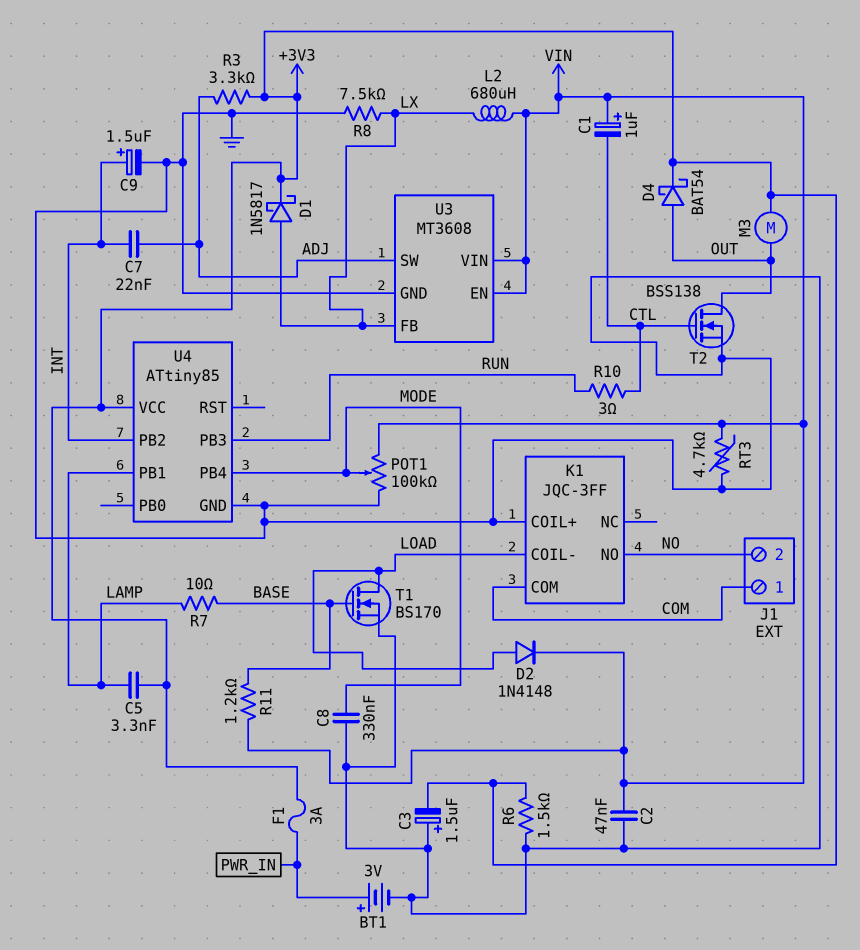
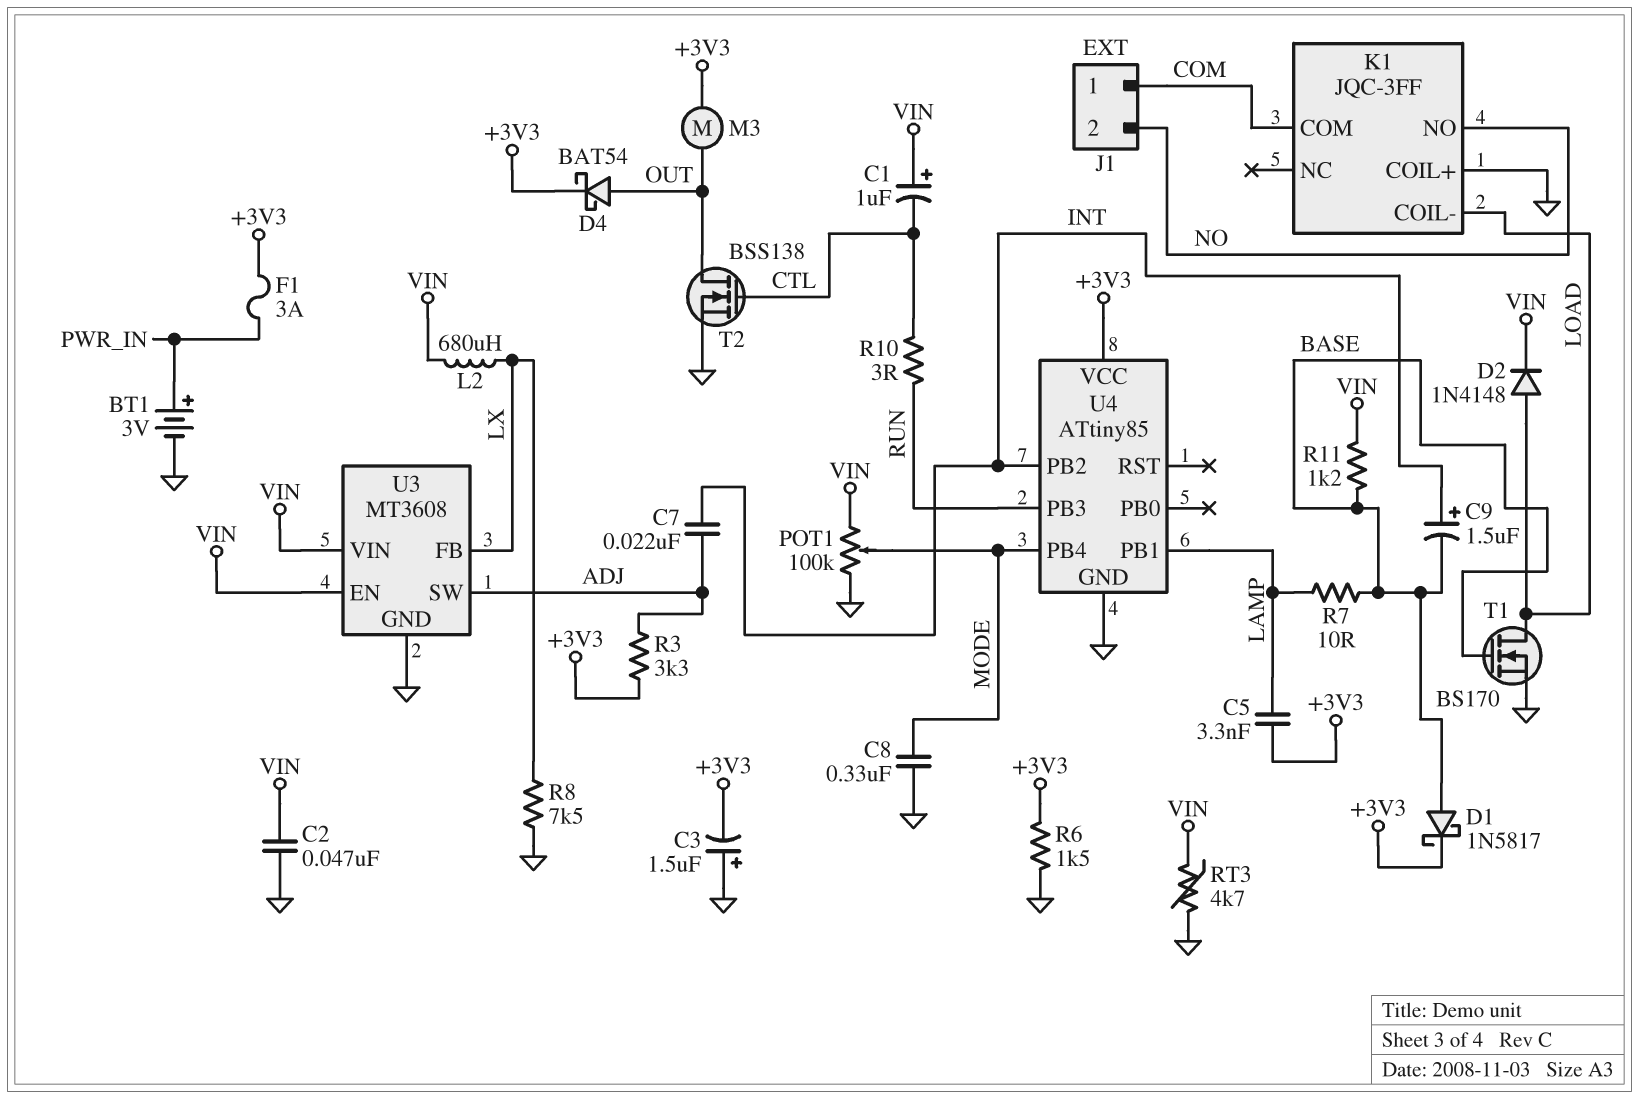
C9: 1.5uF (plus INT, minus GND) -> 1.5uF (plus INT, minus BASE)
D1: schottky 1N5817 (A LX, K +3V3) -> schottky 1N5817 (A BASE, K +3V3)

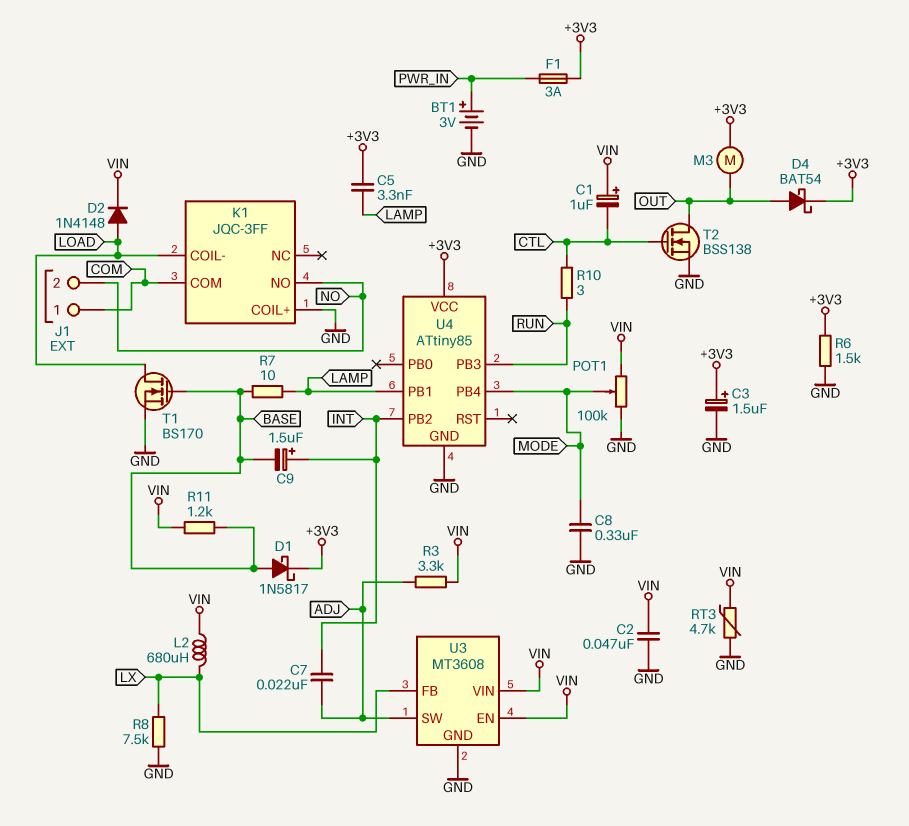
C3: 1.5uF (plus GND, minus +3V3) -> 1.5uF (plus +3V3, minus GND)
R3: 3.3k (+3V3, ADJ) -> 3.3k (ADJ, VIN)

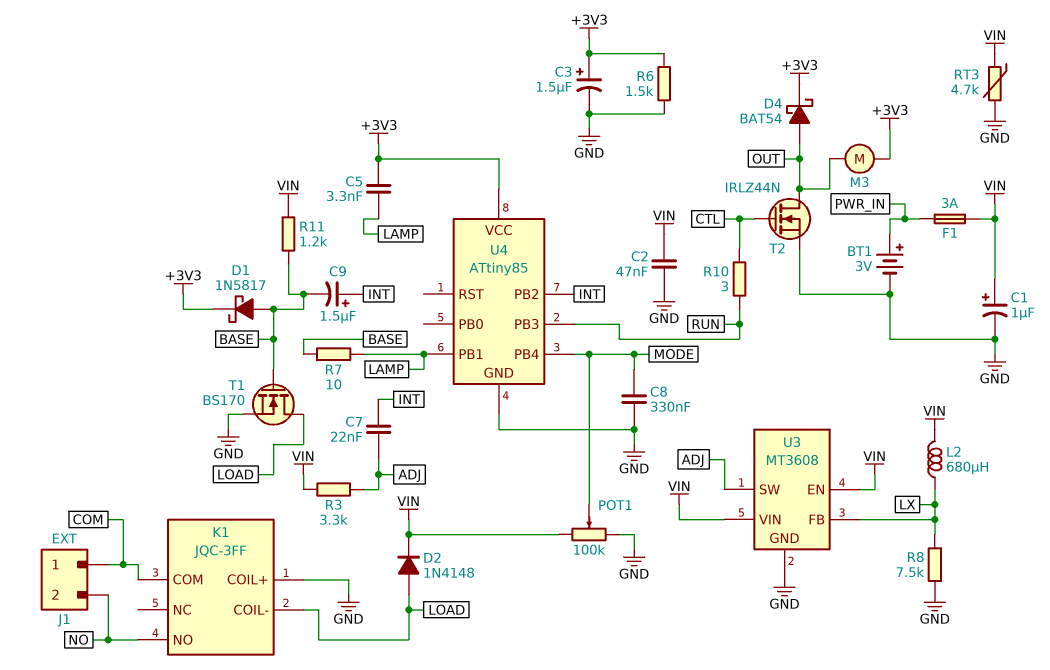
C1: 1uF (plus VIN, minus CTL) -> 1uF (plus VIN, minus GND)
F1: 3A (+3V3, PWR_IN) -> 3A (PWR_IN, VIN)
T2: NMOS BSS138 (G CTL, D OUT, S GND) -> NMOS IRLZ44N (G CTL, D OUT, S GND)

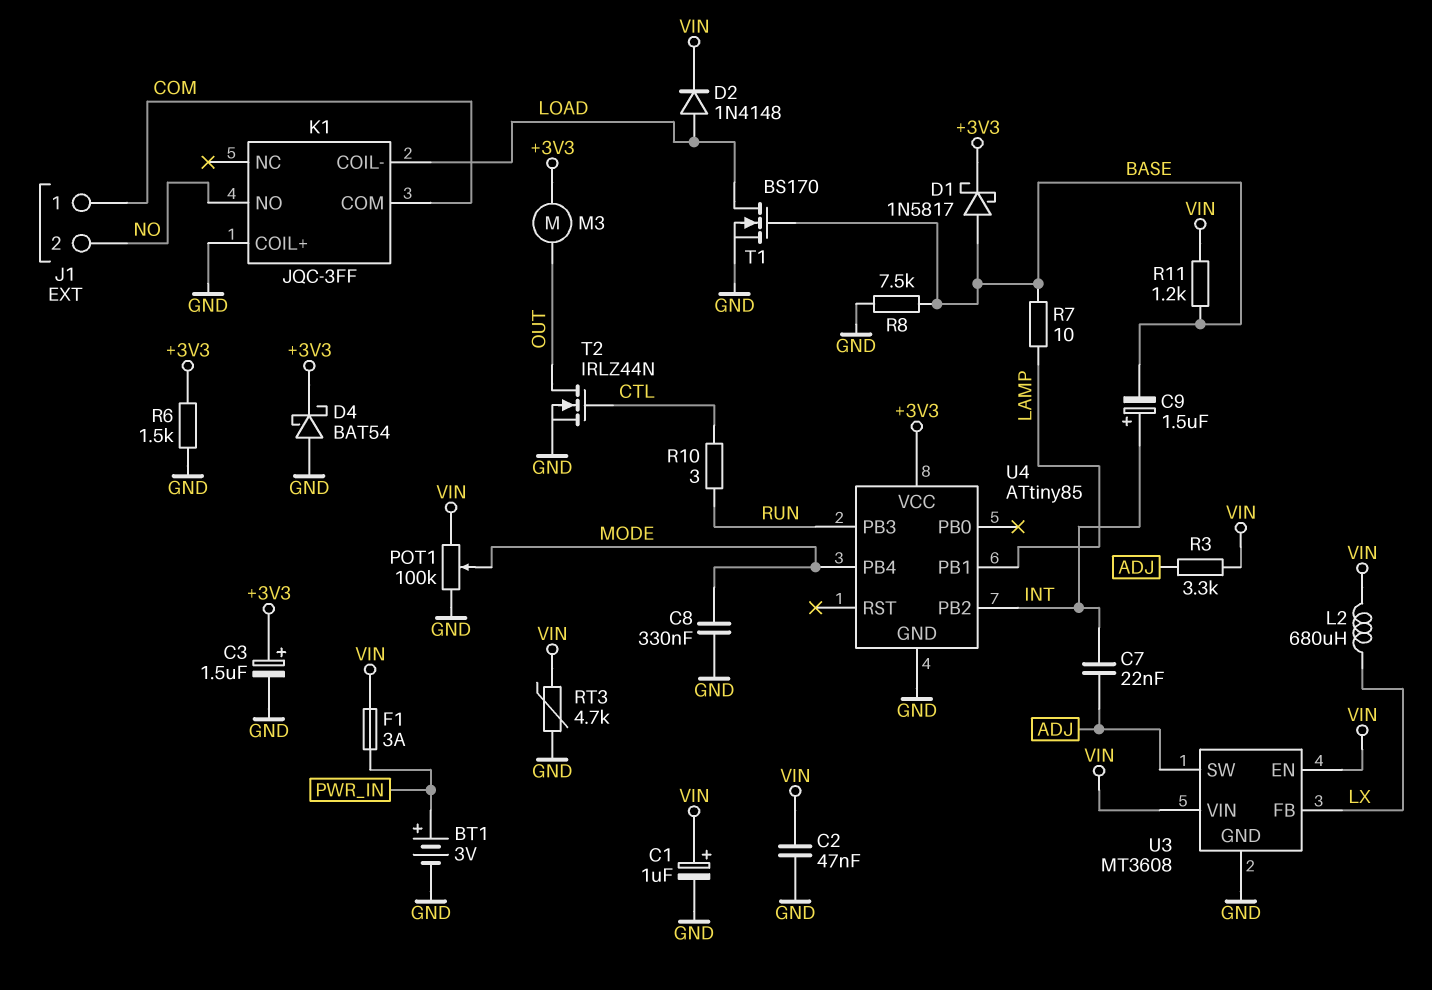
C5: 3.3nF (+3V3, LAMP) -> none
D4: schottky BAT54 (A OUT, K +3V3) -> schottky BAT54 (A GND, K +3V3)
R8: 7.5k (GND, LX) -> 7.5k (BASE, GND)

